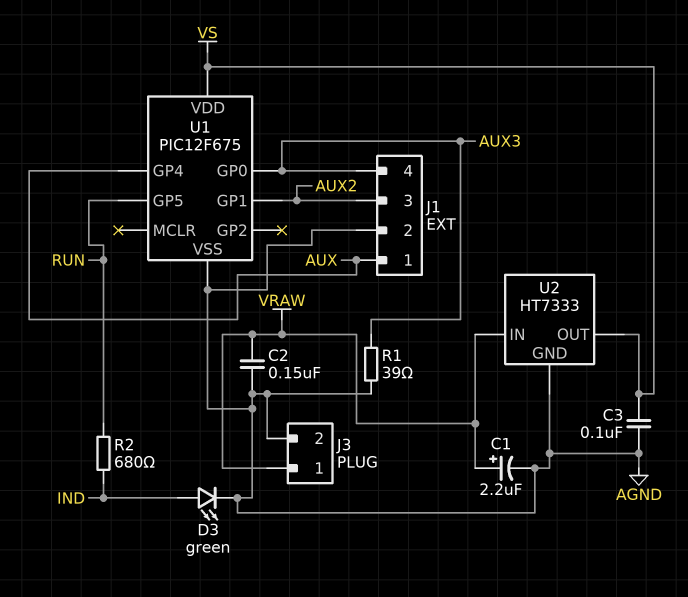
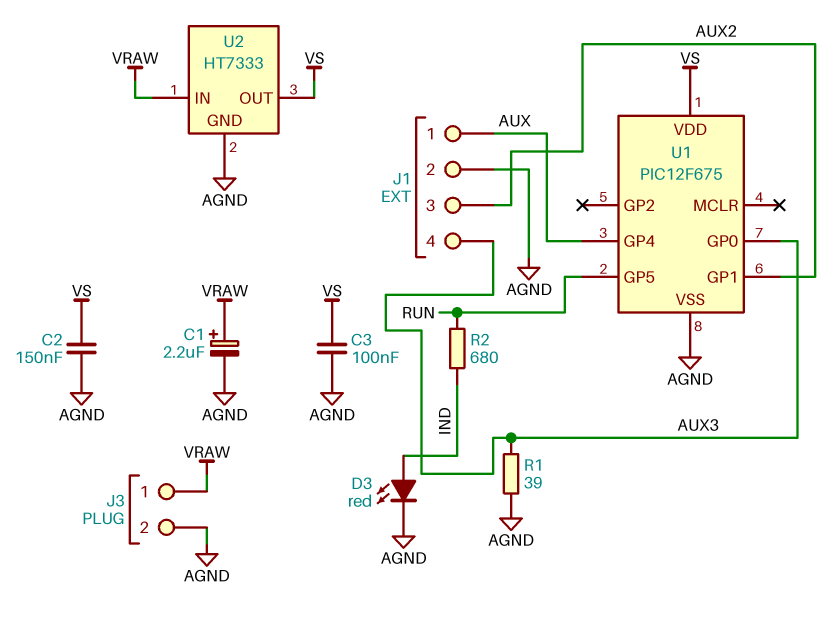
C2: 150nF (AGND, VRAW) -> 150nF (AGND, VS)
D3: LED green (A IND, K AGND) -> LED red (A IND, K AGND)

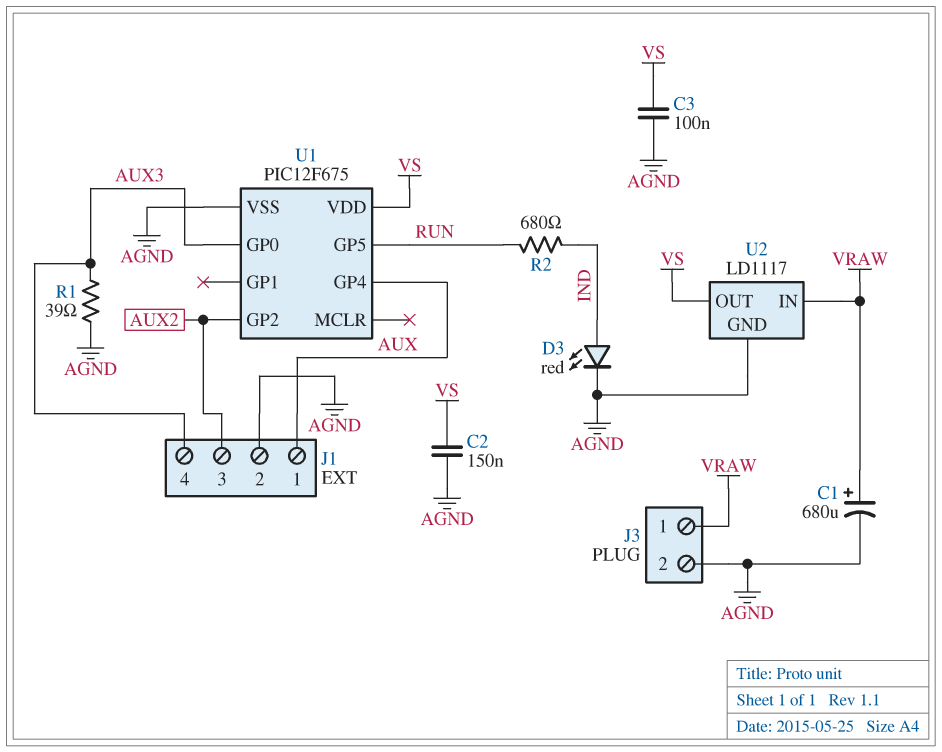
C1: 2.2uF (plus VRAW, minus AGND) -> 680uF (plus VRAW, minus AGND)
U1 pin GP1: AUX2 -> none
U1 pin GP2: none -> AUX2
U2: HT7333 -> LD1117

